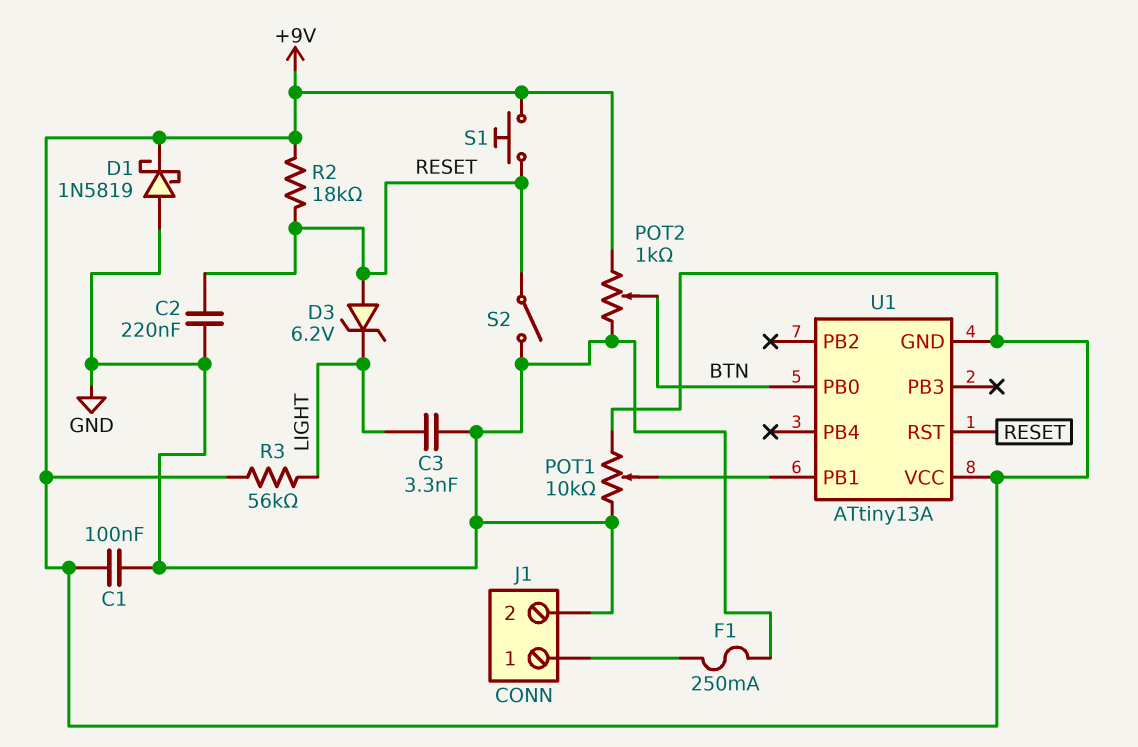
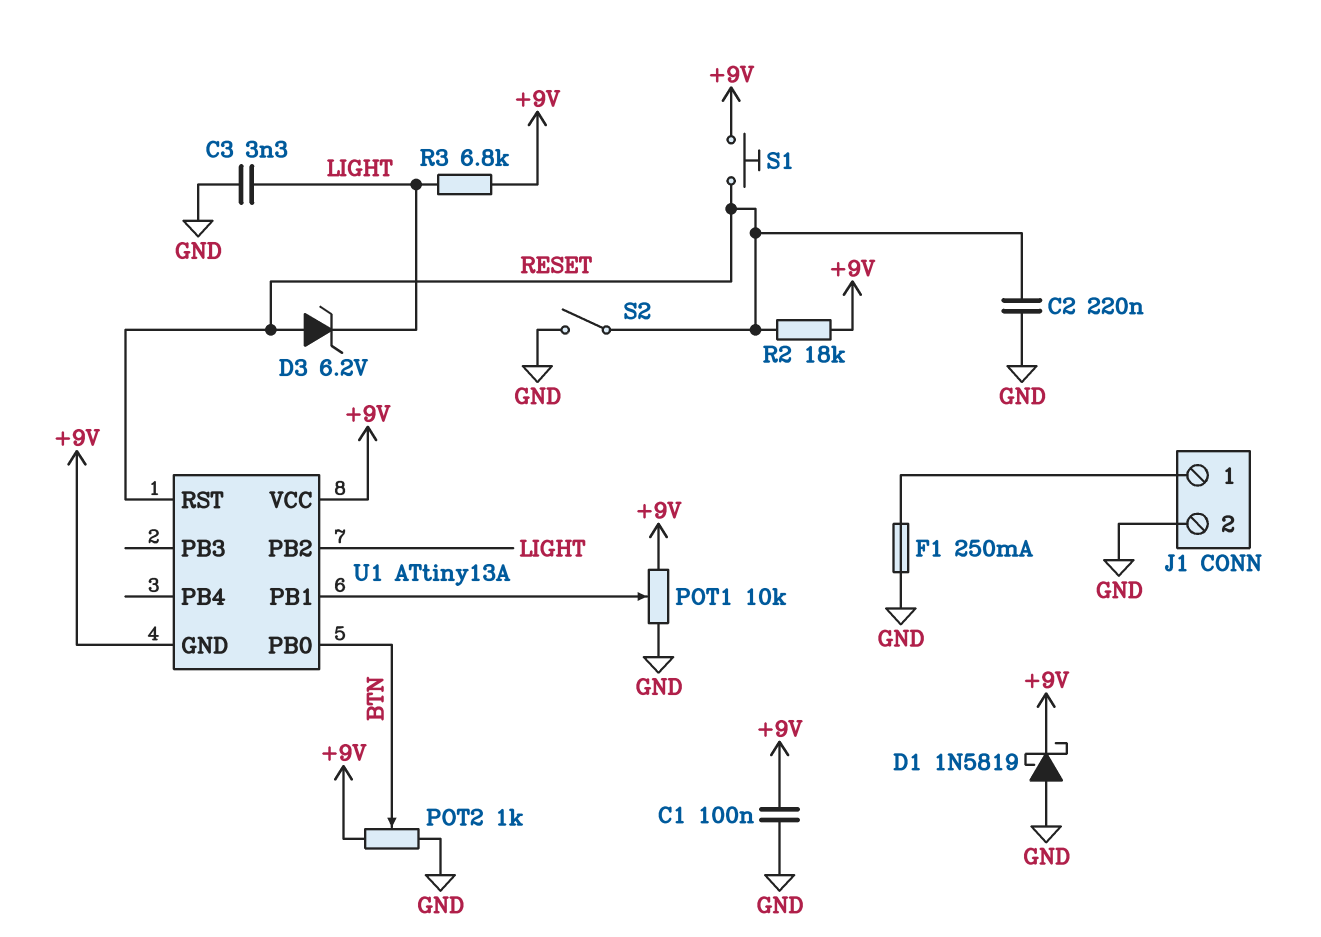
R3: 56k (+9V, LIGHT) -> 6.8k (+9V, LIGHT)
U1 pin PB2: none -> LIGHT

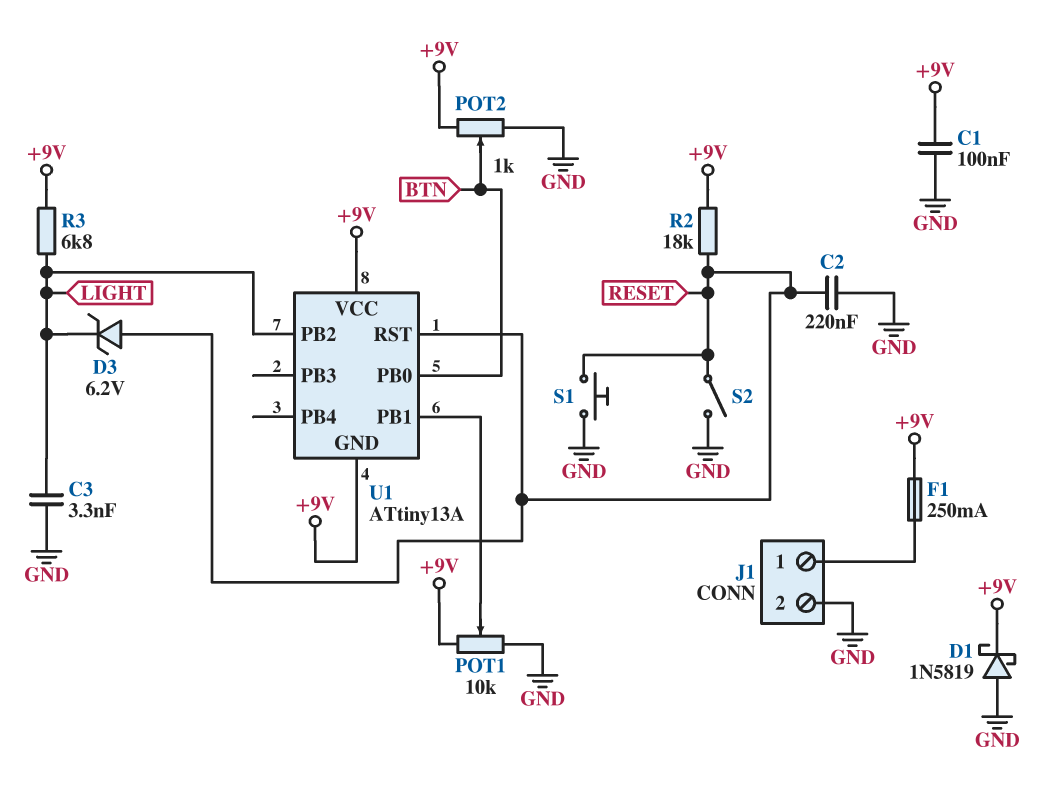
F1: 250mA (GND, J1/1) -> 250mA (+9V, J1/1)
S1: button (+9V, RESET) -> button (GND, RESET)

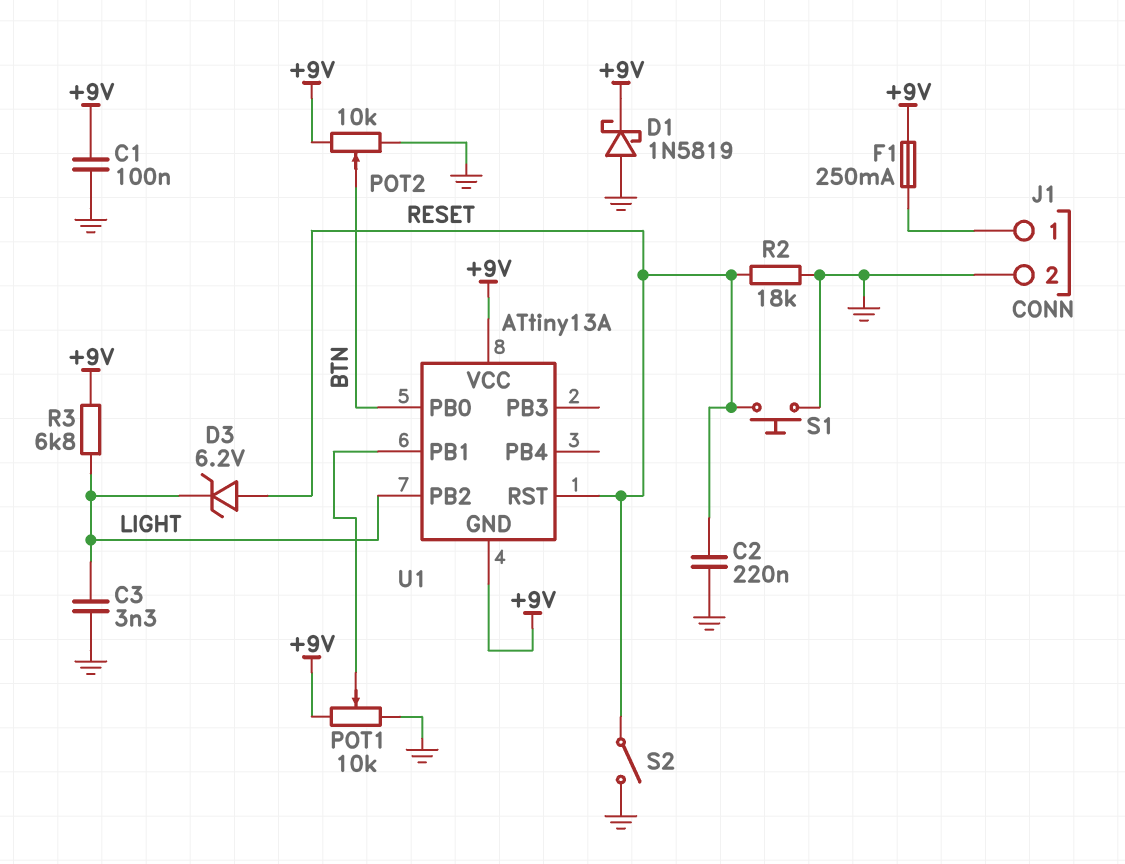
POT2: 1k (+9V, GND, wiper BTN) -> 10k (+9V, GND, wiper BTN)
R2: 18k (+9V, RESET) -> 18k (GND, RESET)

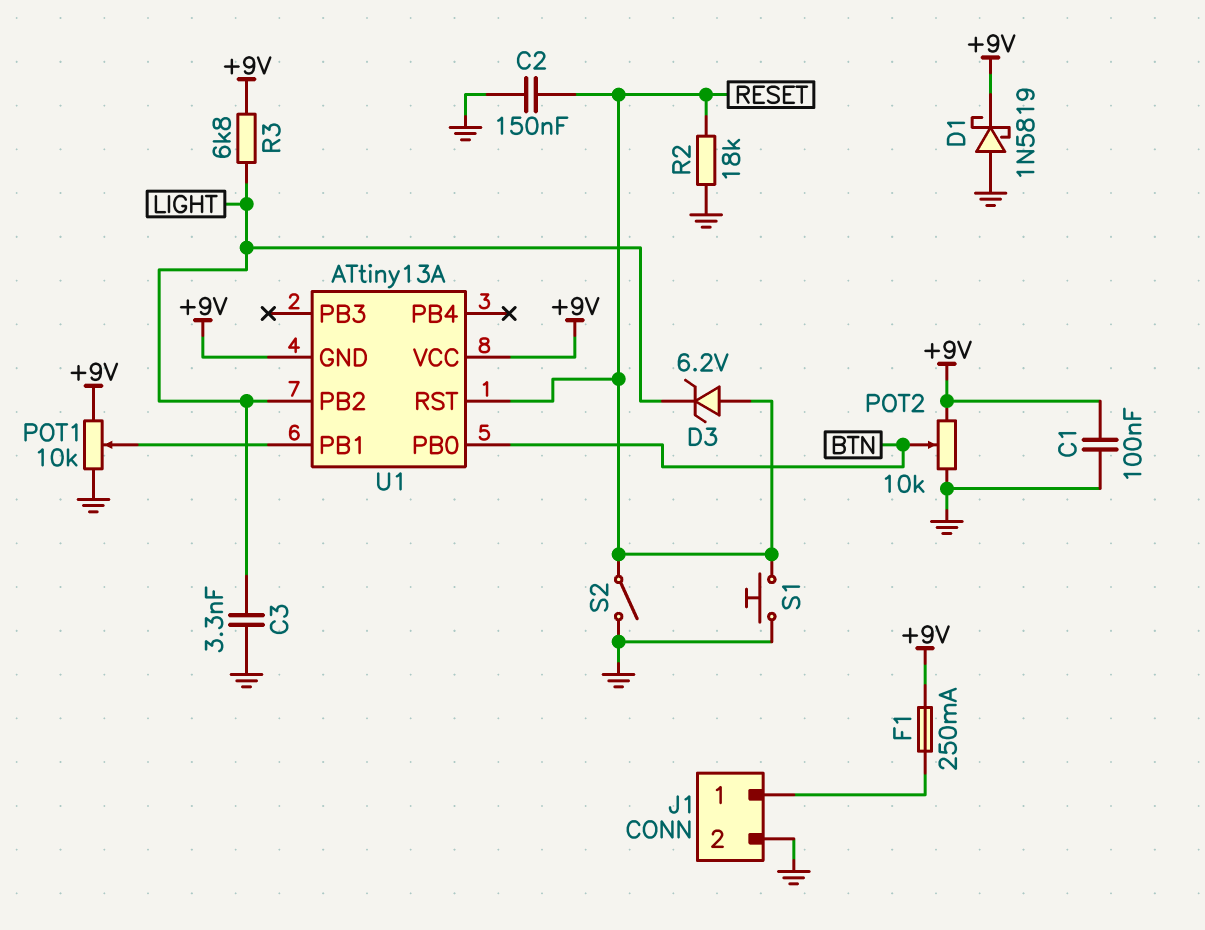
C2: 220nF (GND, RESET) -> 150nF (GND, RESET)

